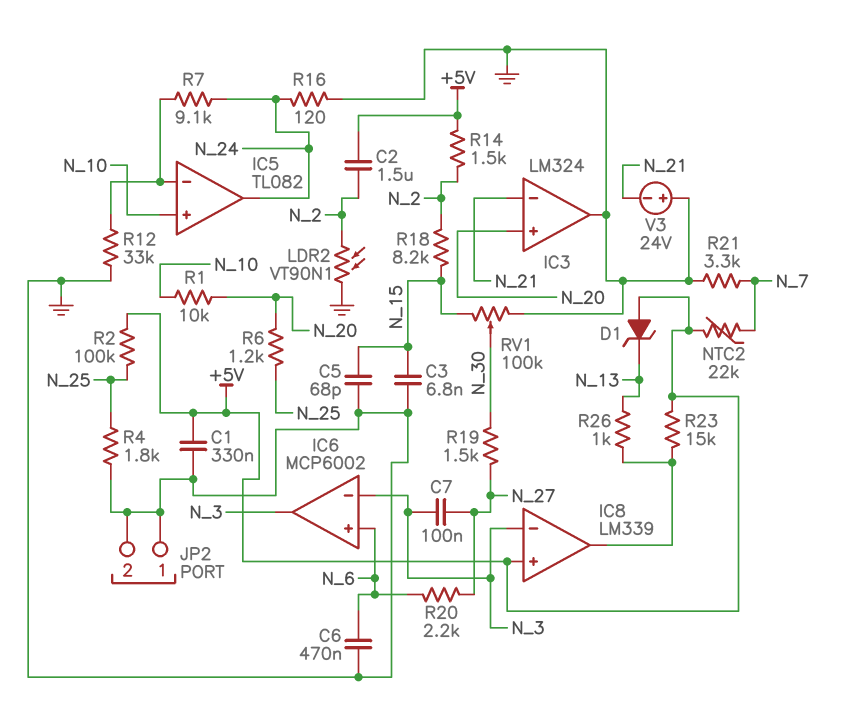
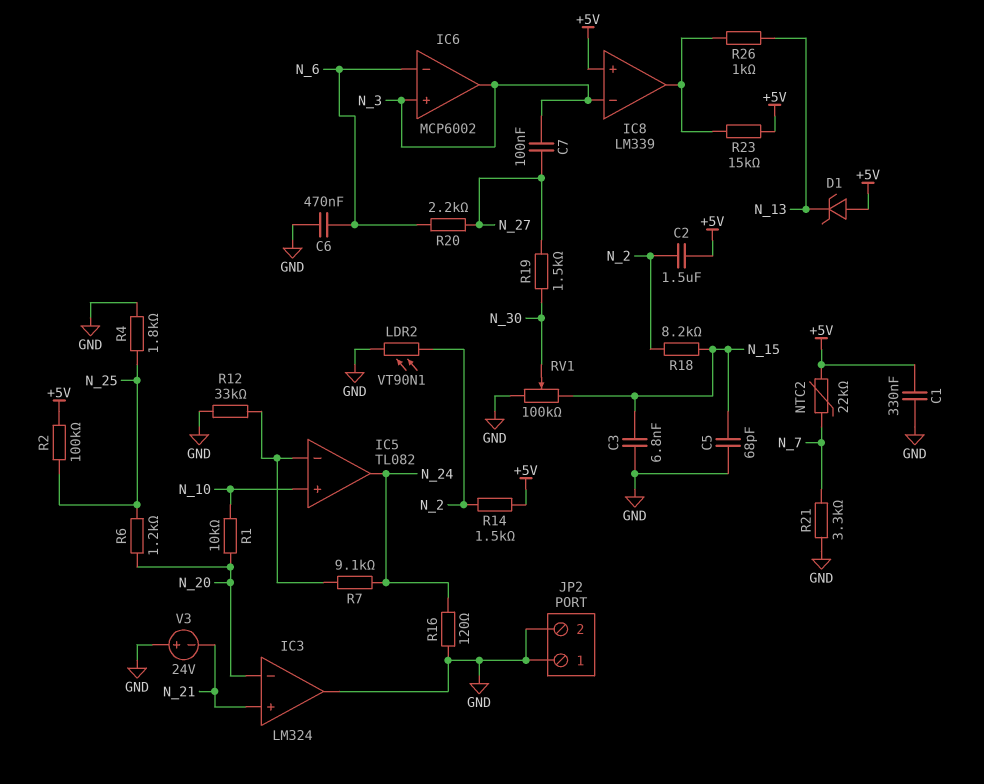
IC3 pin in+: N_20 -> N_21
IC3 pin in-: N_21 -> N_20
IC6 pin in+: N_6 -> N_3
IC6 pin in-: N_3 -> N_6

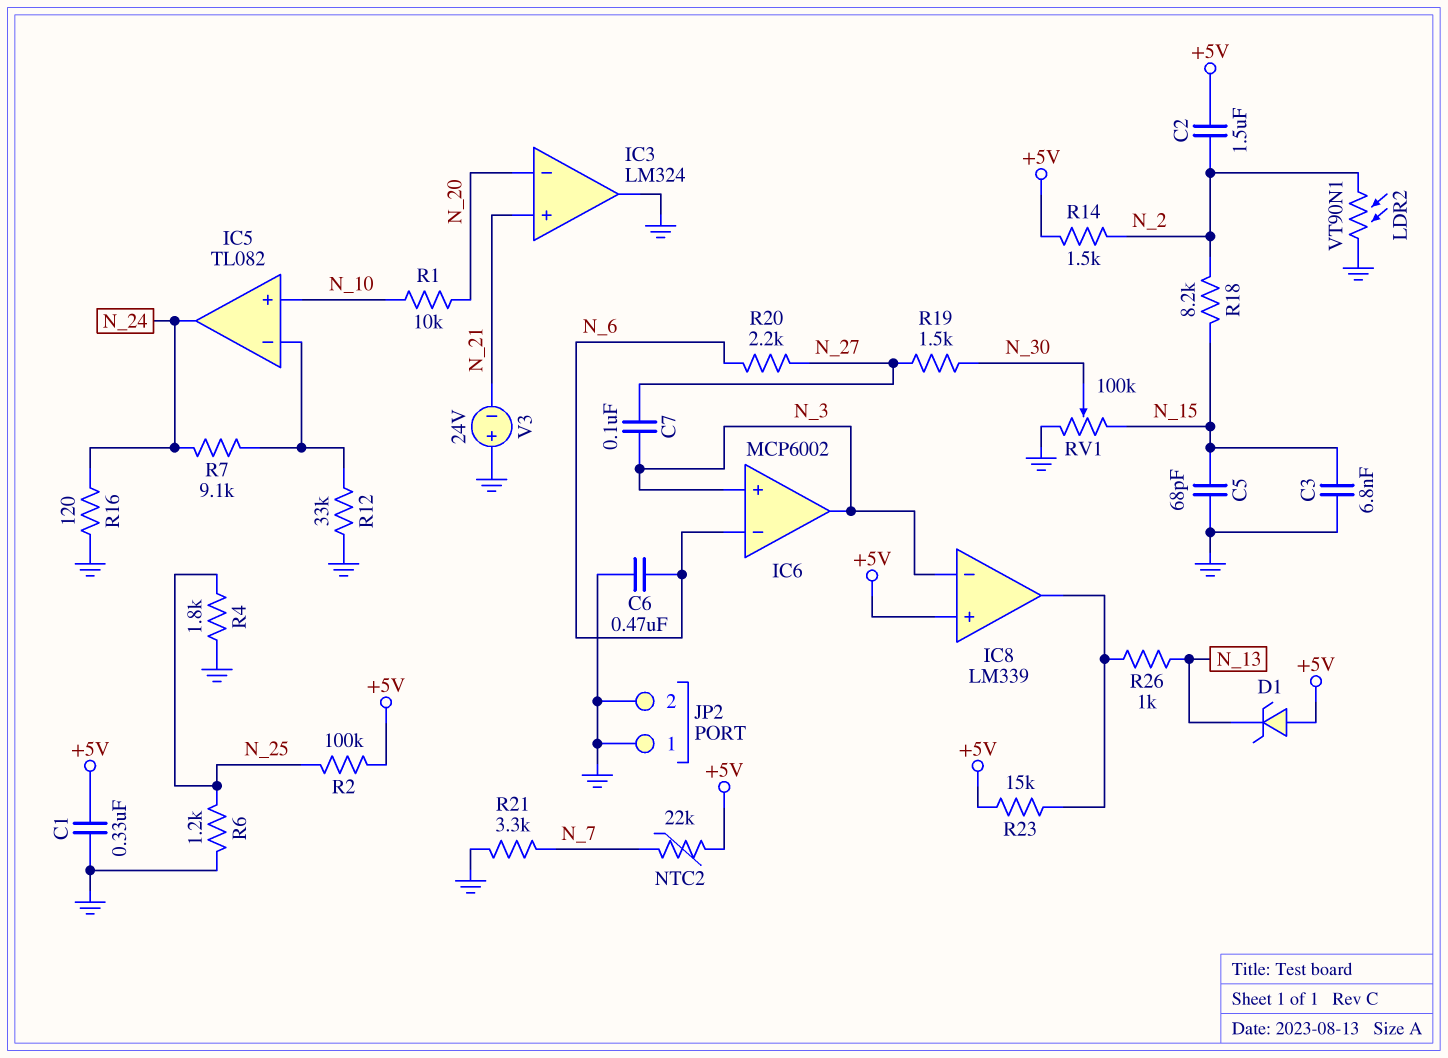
R6: 1.2k (N_20, N_25) -> 1.2k (GND, N_25)

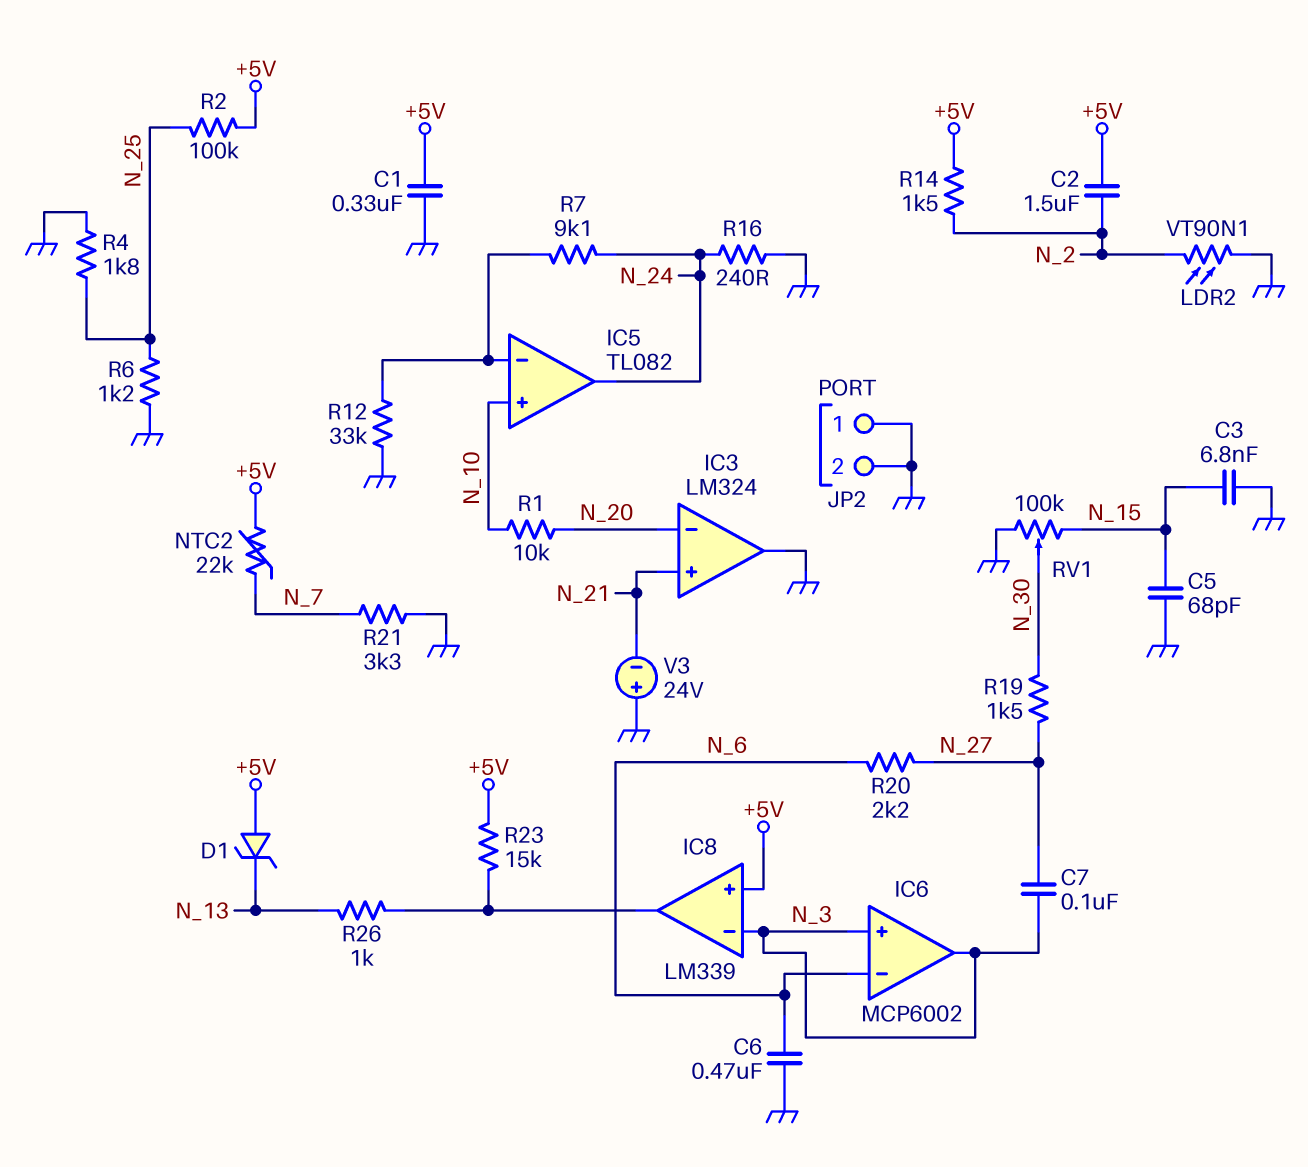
R16: 120 (GND, N_24) -> 240 (GND, N_24)
R18: 8.2k (N_2, N_15) -> none

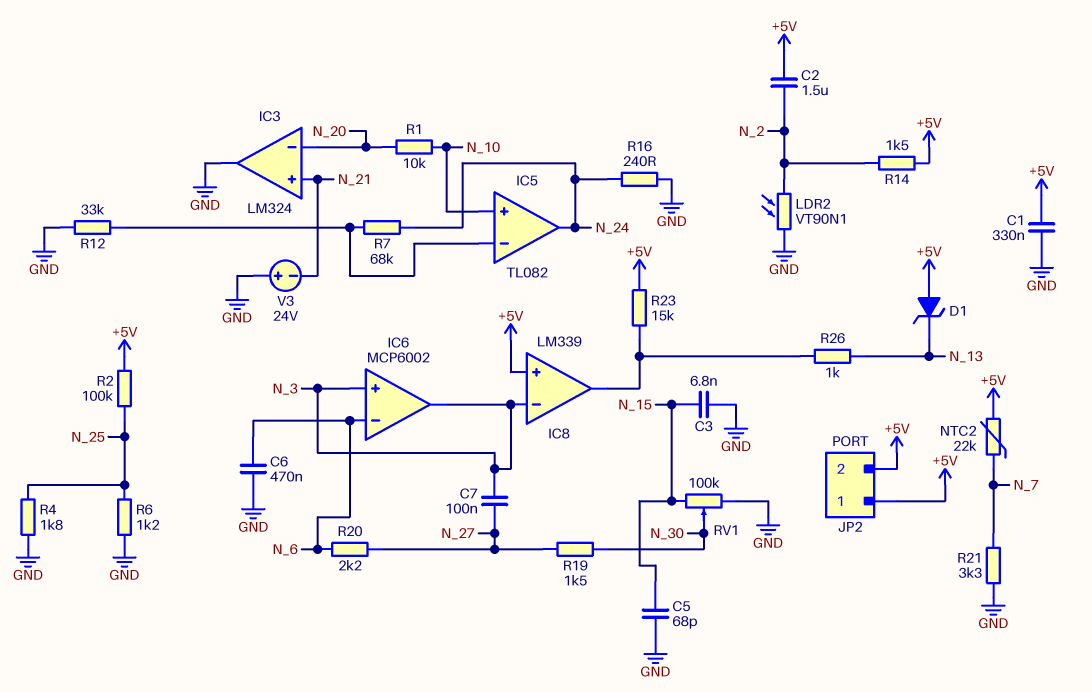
JP2 pin 1: GND -> +5V
JP2 pin 2: GND -> +5V
R7: 9.1k (IC5/in-, N_24) -> 68k (IC5/in-, N_24)

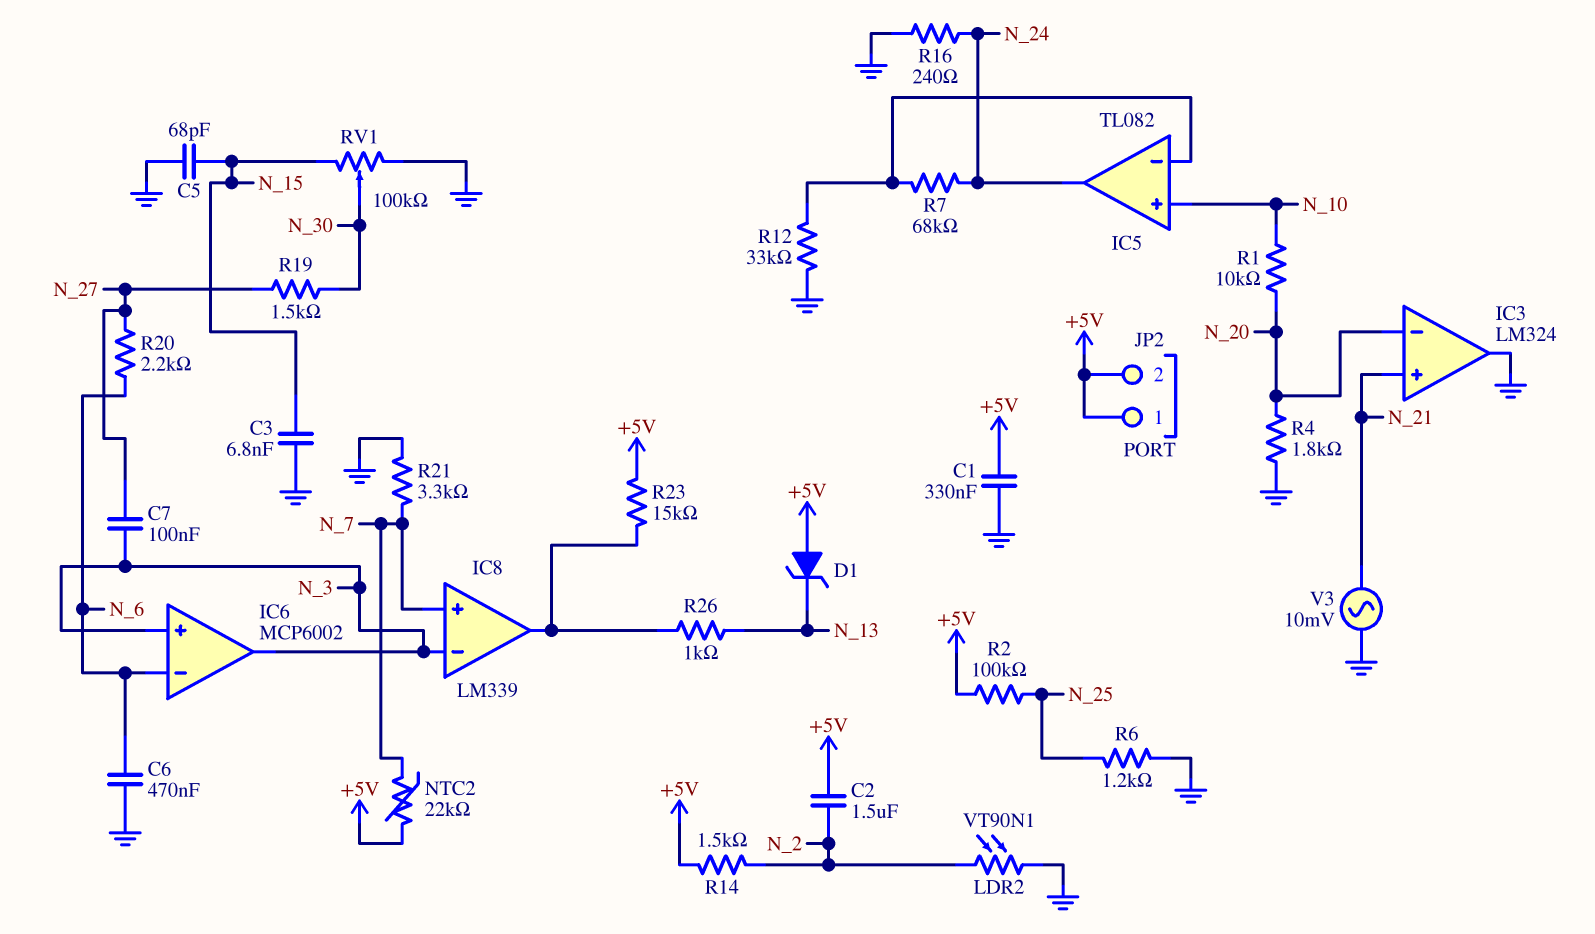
IC8 pin in+: +5V -> N_7
R4: 1.8k (GND, N_25) -> 1.8k (GND, N_20)
V3: 24V (plus GND, minus N_21) -> AC 10mV (GND, N_21)

